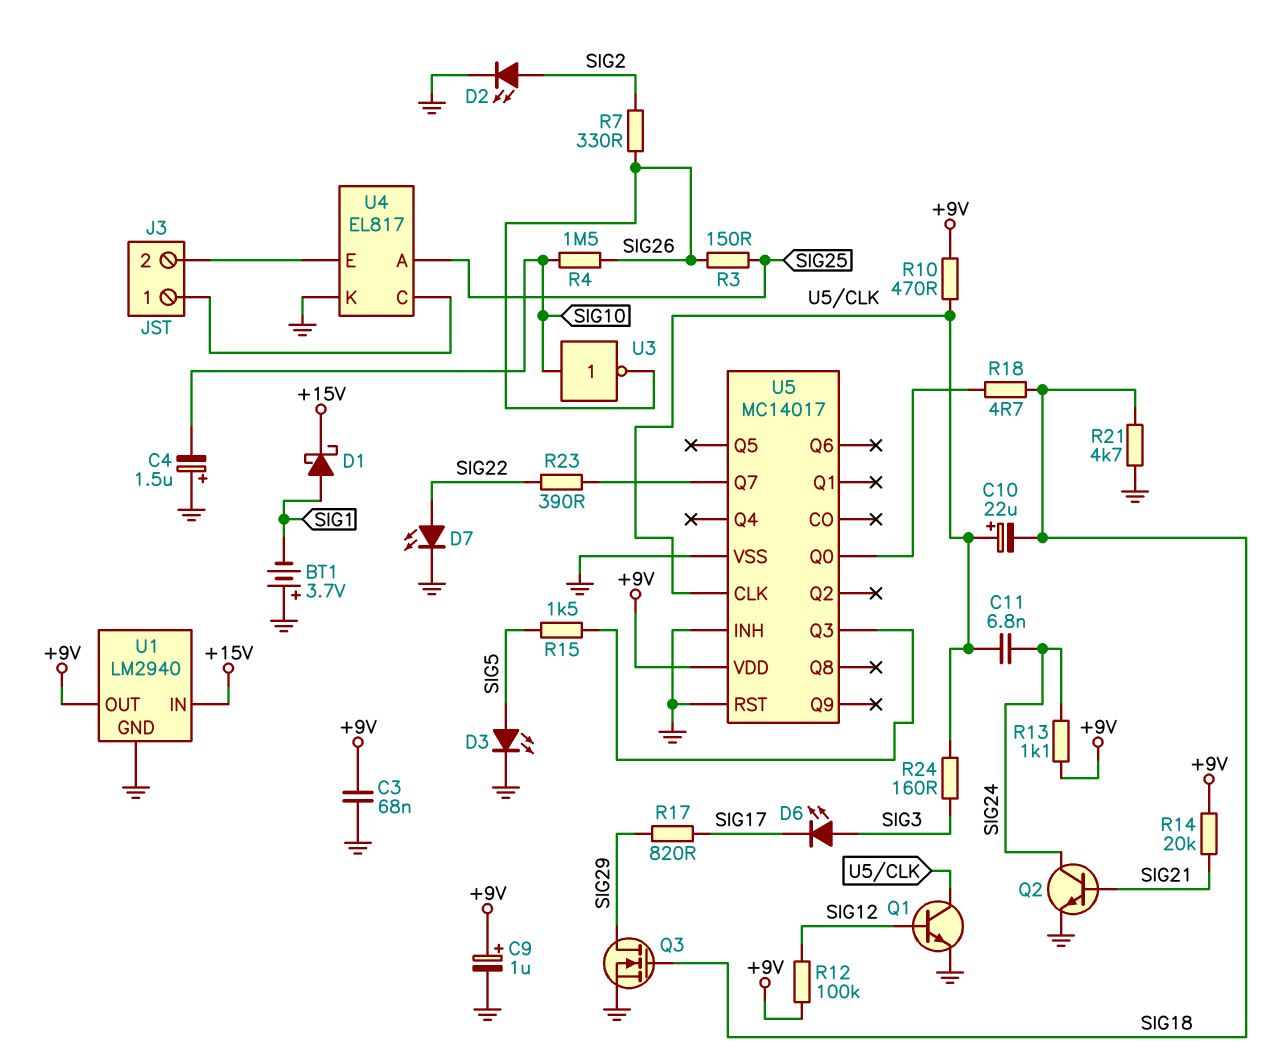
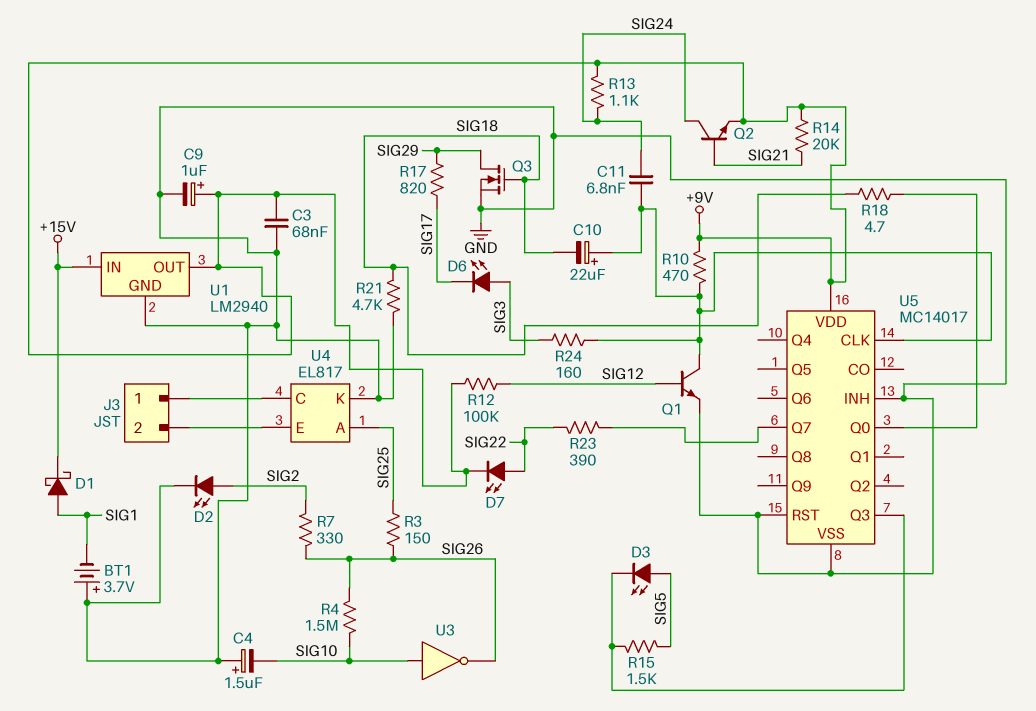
D3: LED (A SIG5, K GND) -> LED (A SIG5, K U5/Q3)
D7: LED (A SIG22, K GND) -> LED (A SIG22, K +9V)
Q2: NPN (B SIG21, C SIG24, E GND) -> NPN (B SIG21, C SIG24, E +9V)

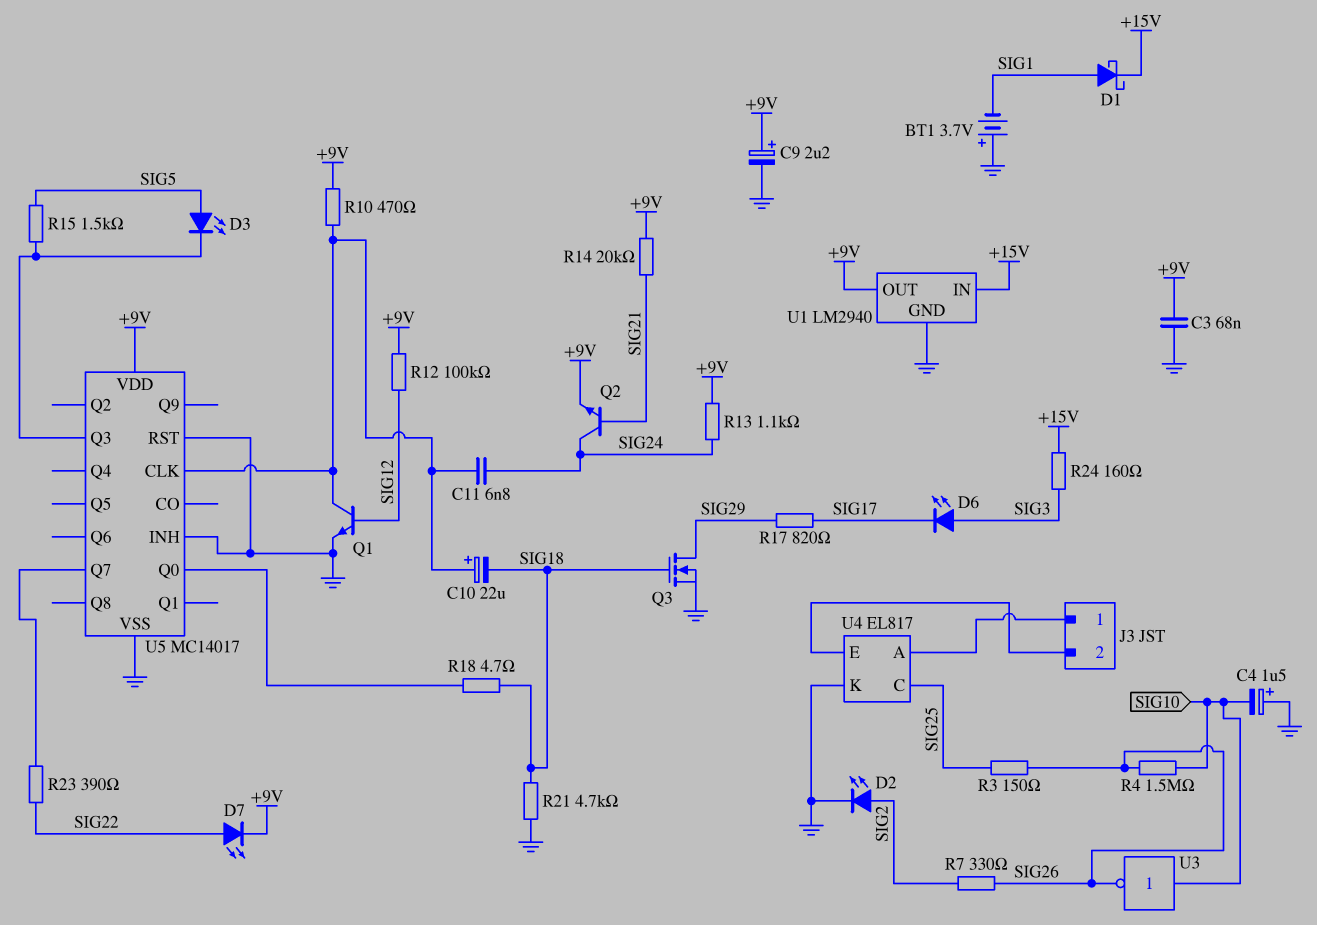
C9: 1uF (plus +9V, minus GND) -> 2.2uF (plus +9V, minus GND)
R24: 160 (SIG3, U5/CLK) -> 160 (+15V, SIG3)
U4 pin A: SIG25 -> J3/1
U4 pin C: J3/1 -> SIG25

